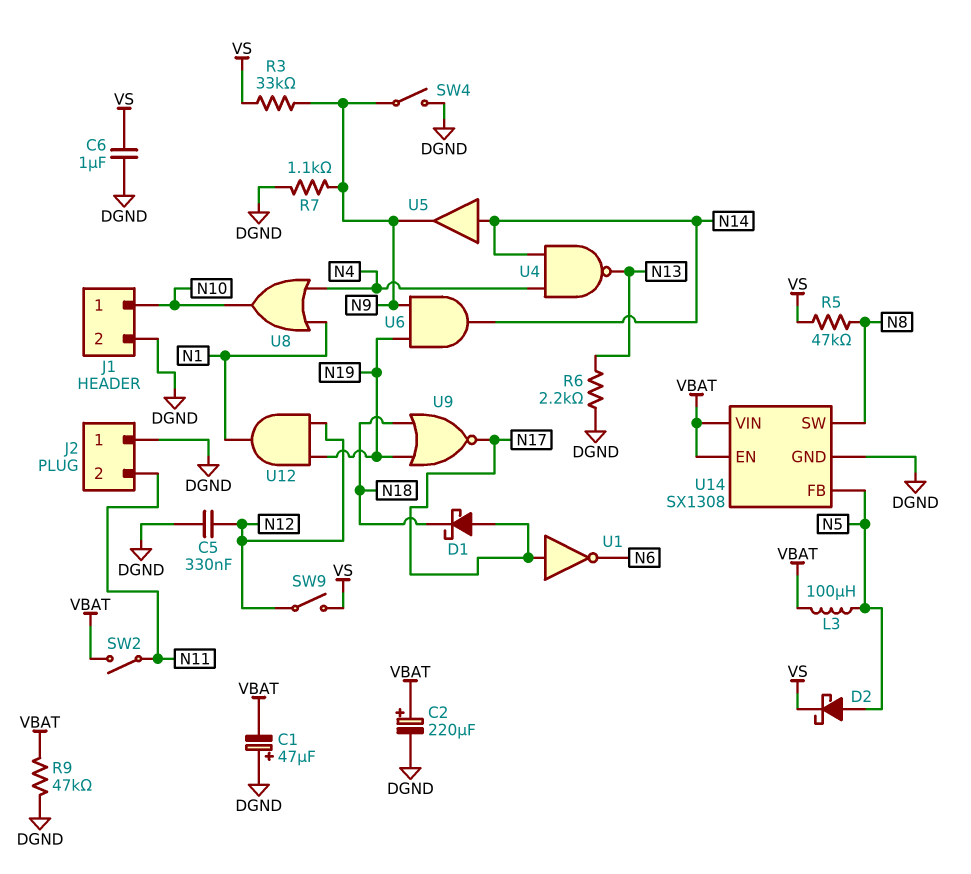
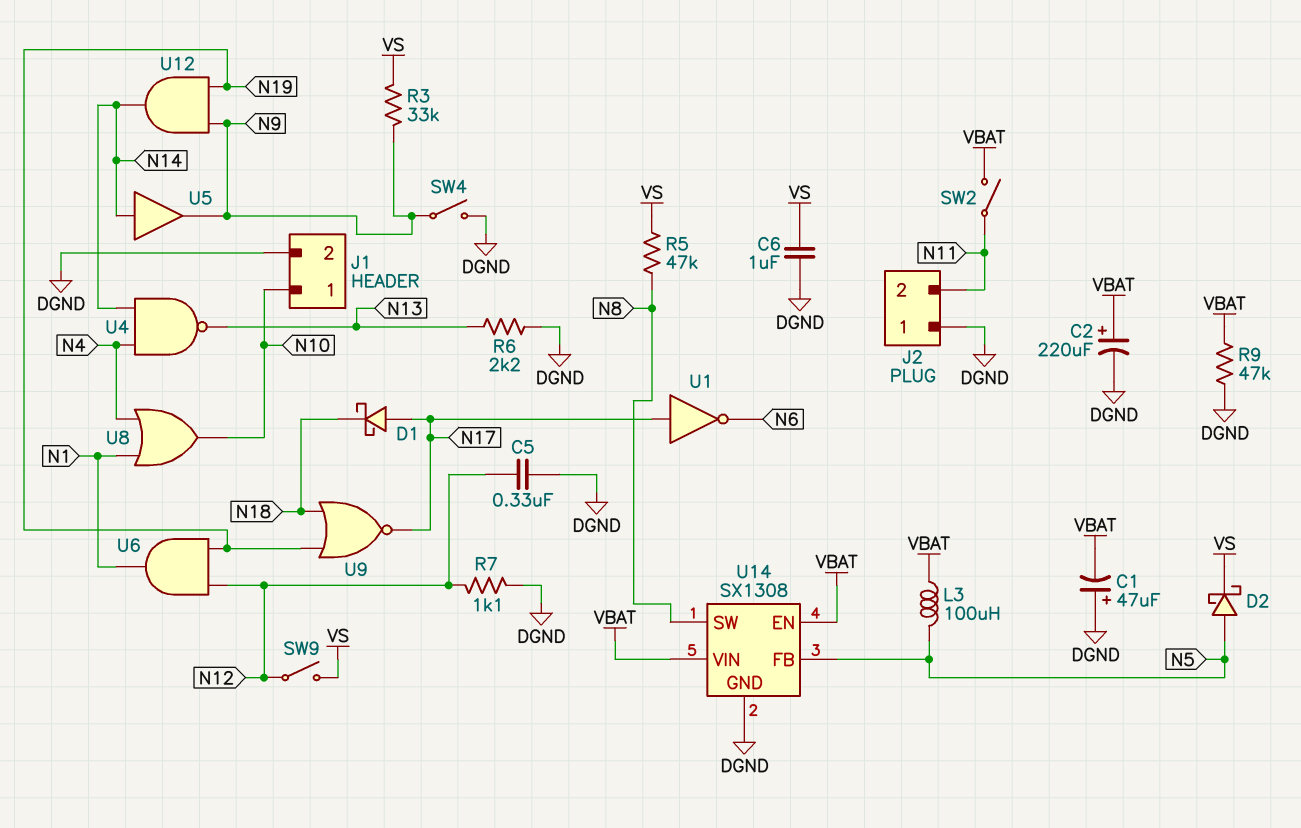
R7: 1.1k (DGND, N9) -> 1.1k (DGND, N12)
U6: AND (in N9, in N19, out N14) -> AND (in N12, in N19, out N1)
U12: AND (in N12, in N19, out N1) -> AND (in N9, in N19, out N14)

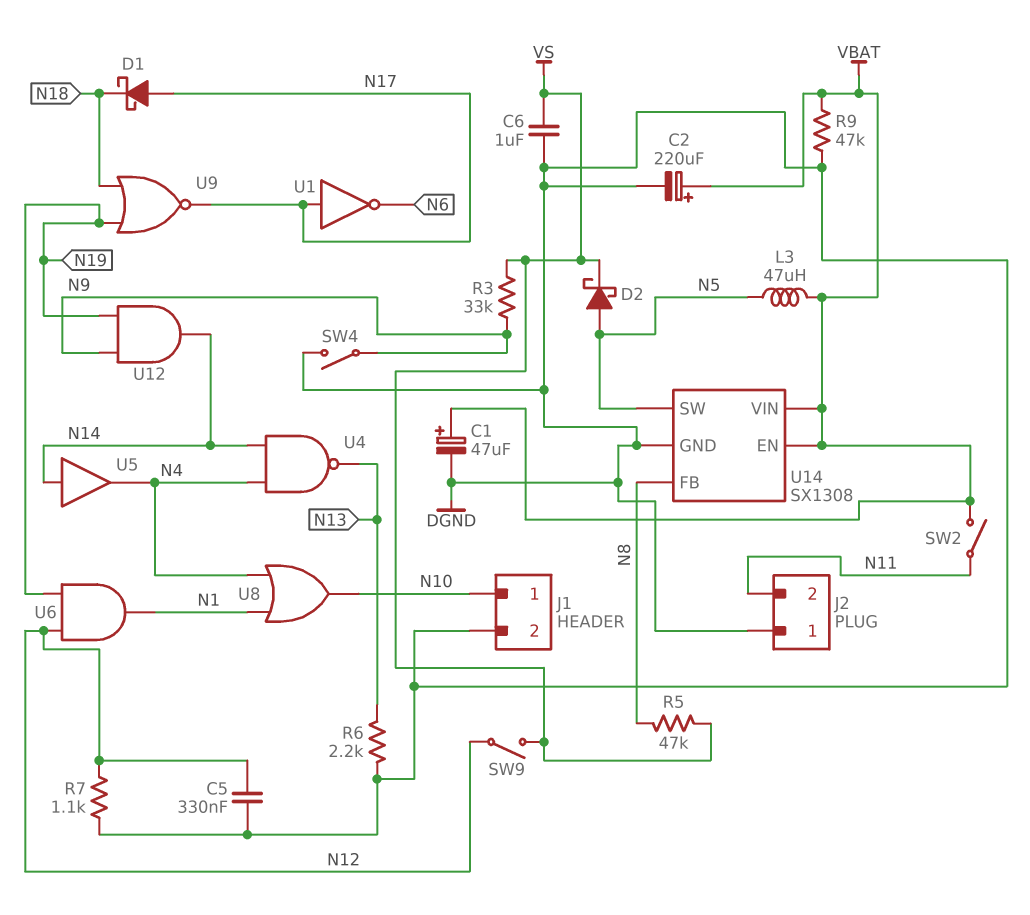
C1: 47uF (plus DGND, minus VBAT) -> 47uF (plus VBAT, minus DGND)
L3: 100uH (N5, VBAT) -> 47uH (N5, VBAT)
U5: buffer (in N14, out N9) -> buffer (in N14, out N4)
U14 pin FB: N5 -> N8
U14 pin SW: N8 -> N5

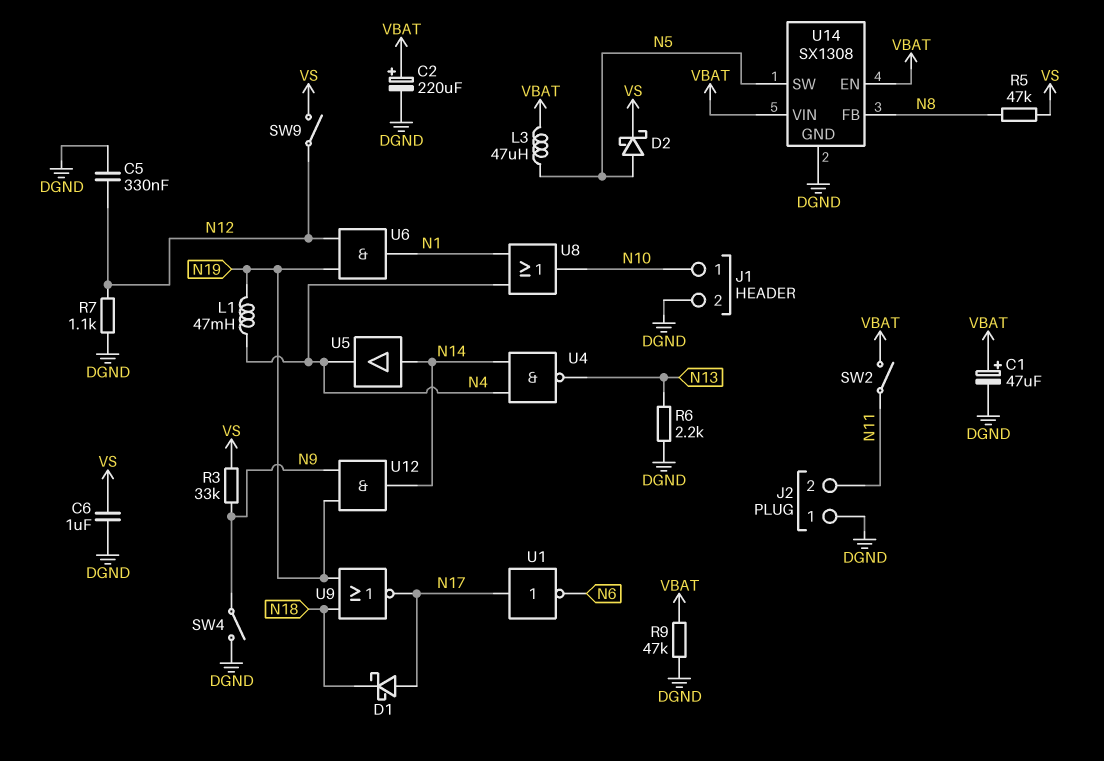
L1: none -> 47mH (N4, N19)

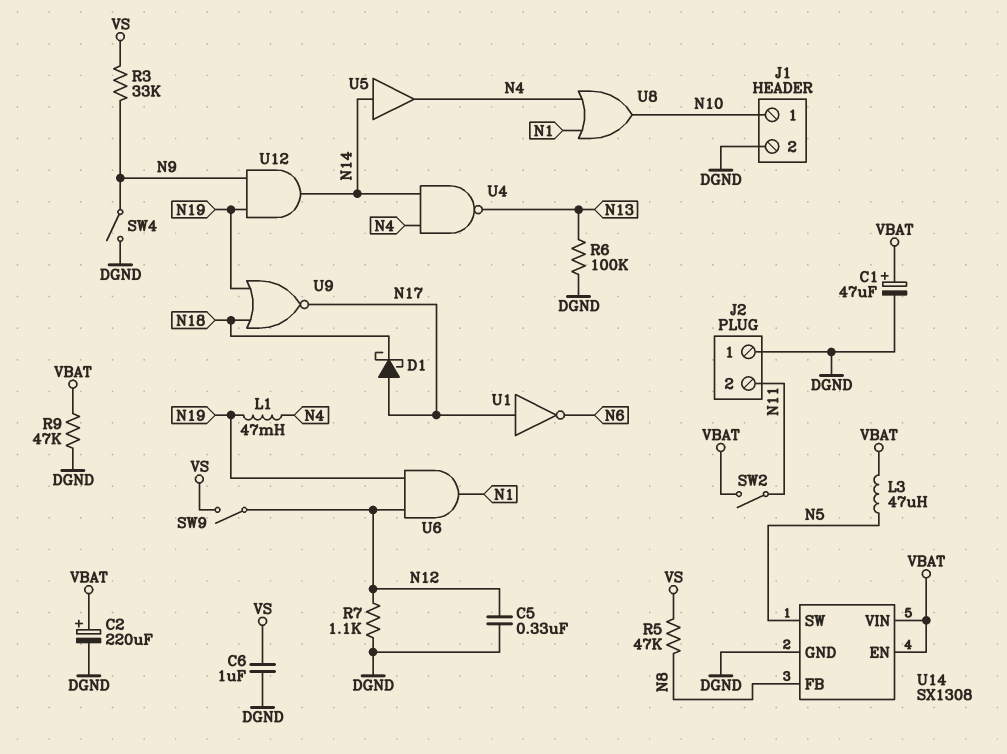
D2: schottky (A N5, K VS) -> none
R6: 2.2k (DGND, N13) -> 100k (DGND, N13)

